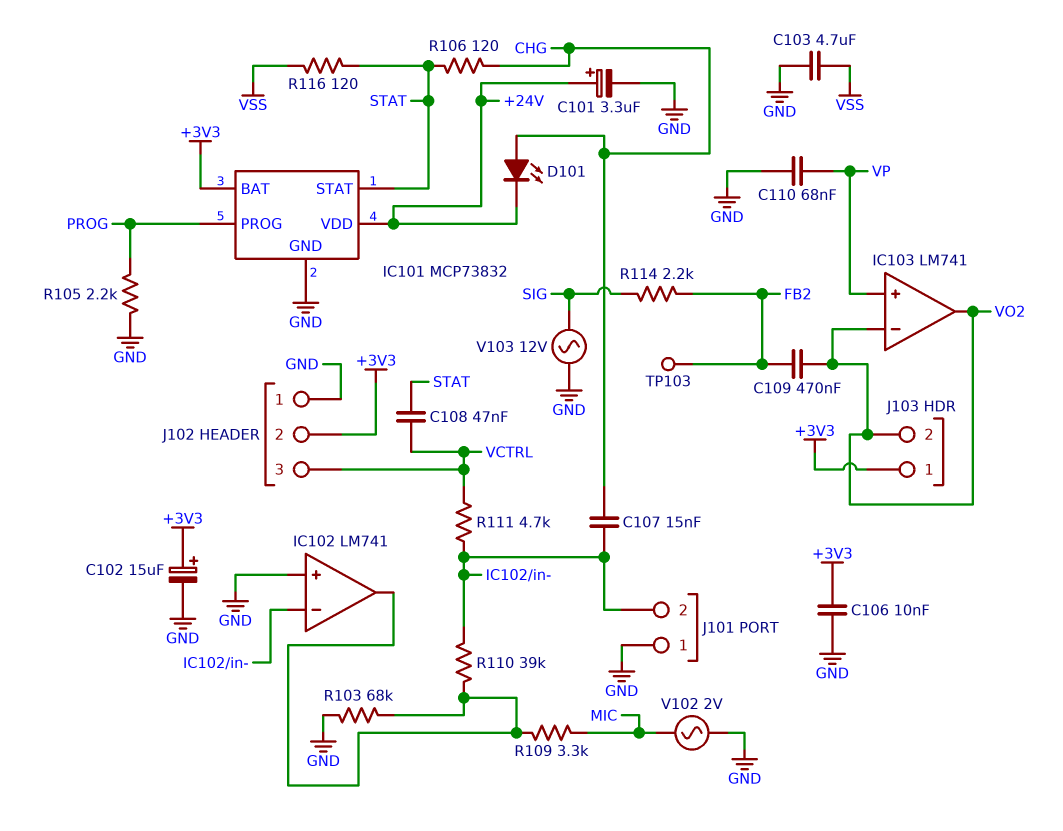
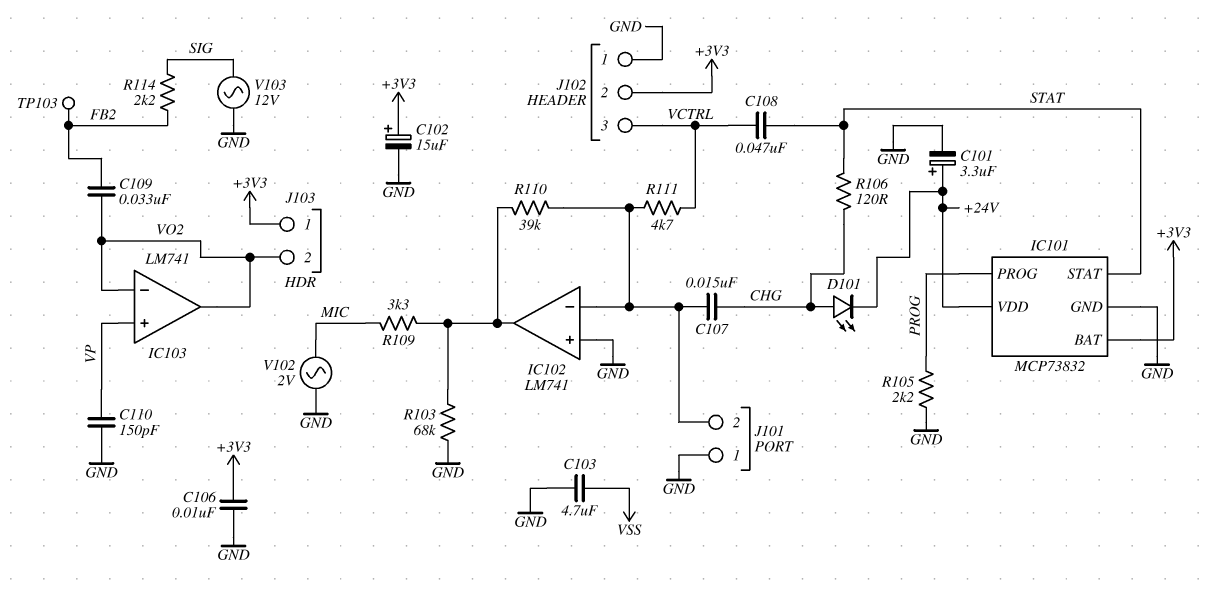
C109: 470nF (FB2, VO2) -> 33nF (FB2, VO2)
C110: 68nF (GND, VP) -> 150pF (GND, VP)
R116: 120 (STAT, VSS) -> none

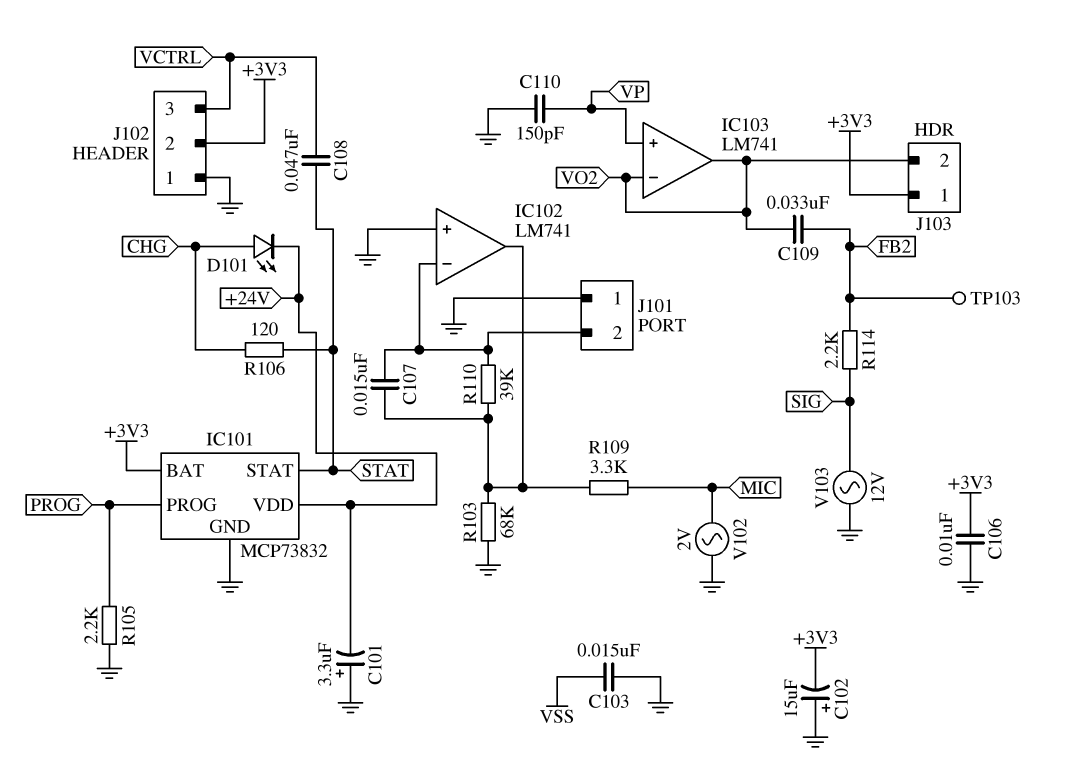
C101: 3.3uF (plus +24V, minus GND) -> 3.3uF (plus GND, minus +24V)
C102: 15uF (plus +3V3, minus GND) -> 15uF (plus GND, minus +3V3)
C103: 4.7uF (GND, VSS) -> 15nF (GND, VSS)
C107: 15nF (CHG, IC102/in-) -> 15nF (IC102/in-, IC102/out)
R111: 4.7k (IC102/in-, VCTRL) -> none

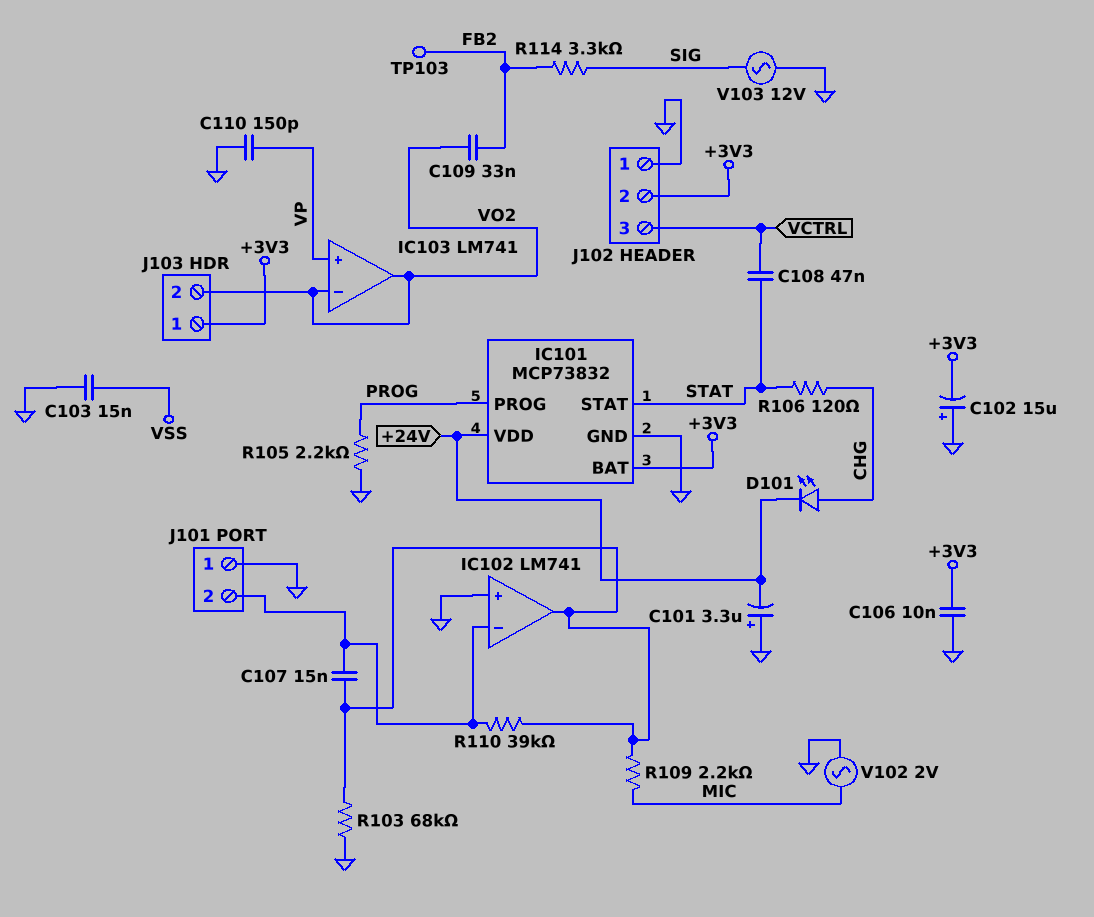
R109: 3.3k (IC102/out, MIC) -> 2.2k (IC102/out, MIC)
R114: 2.2k (FB2, SIG) -> 3.3k (FB2, SIG)

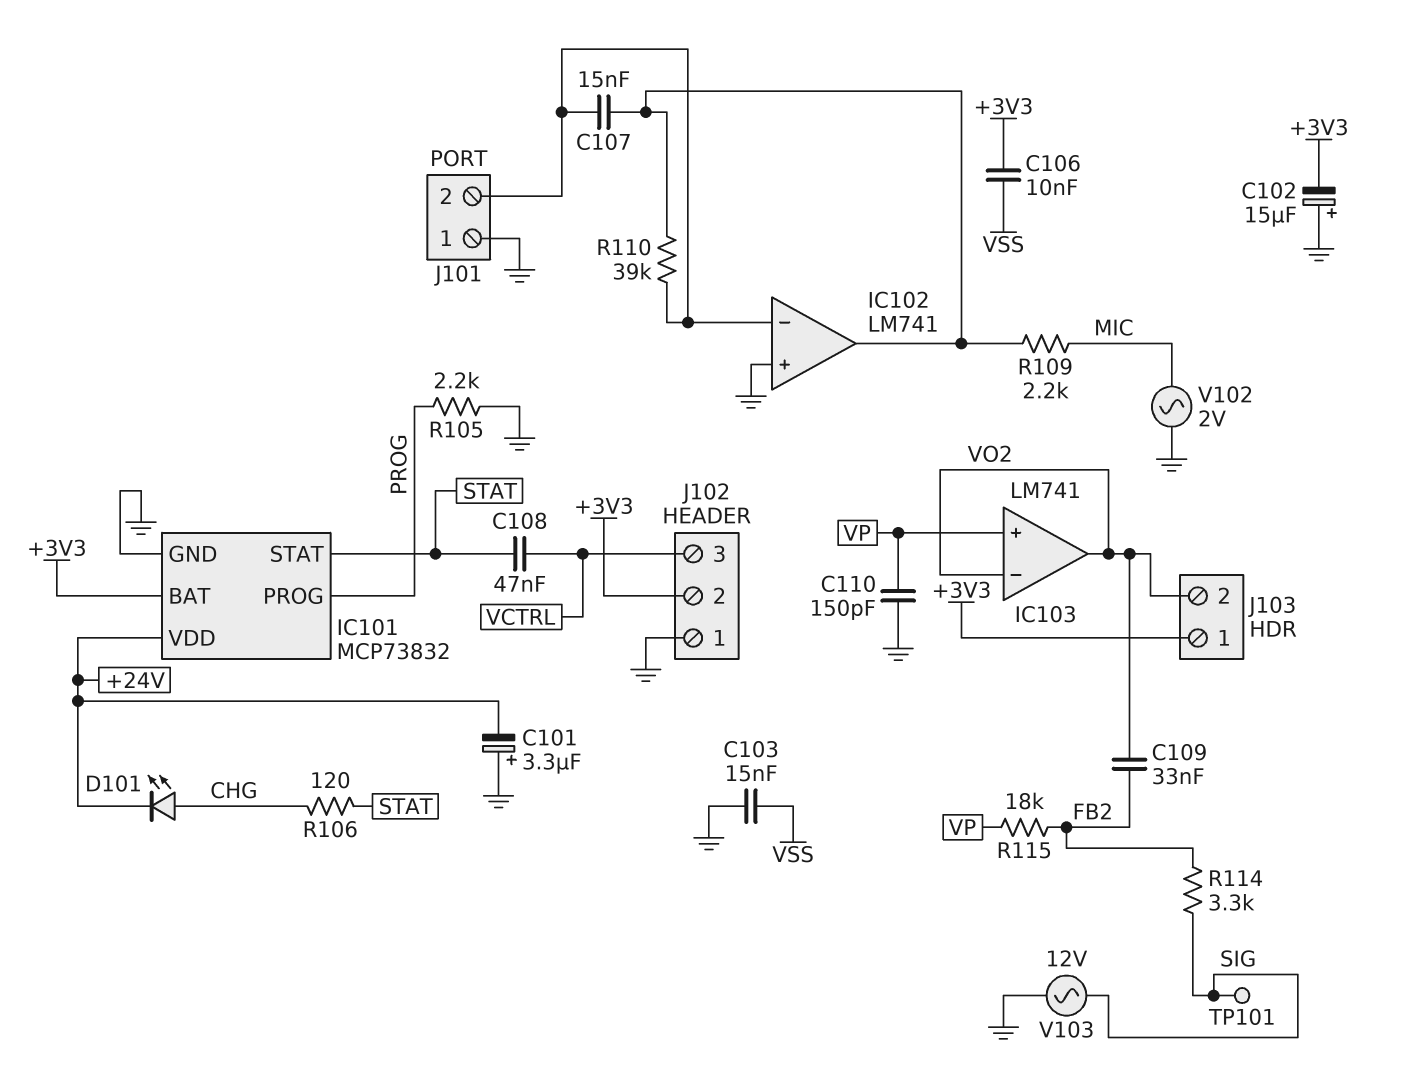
C106: 10nF (+3V3, GND) -> 10nF (+3V3, VSS)
R103: 68k (GND, IC102/out) -> none
R115: none -> 18k (FB2, VP)
TP101: none -> test point (SIG)
TP103: test point (FB2) -> none

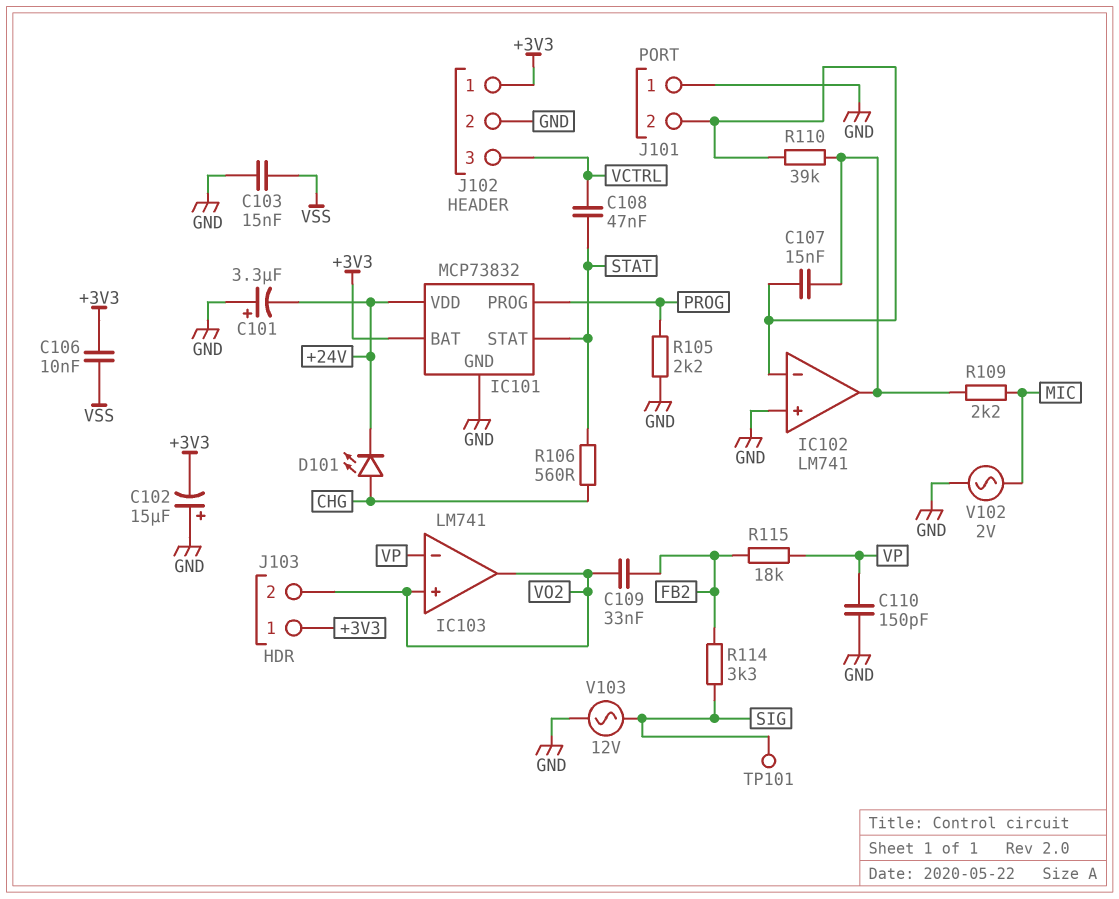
IC103 pin in+: VP -> VO2
IC103 pin in-: VO2 -> VP
J102 pin 1: GND -> +3V3
J102 pin 2: +3V3 -> GND
R106: 120 (CHG, STAT) -> 560 (CHG, STAT)

